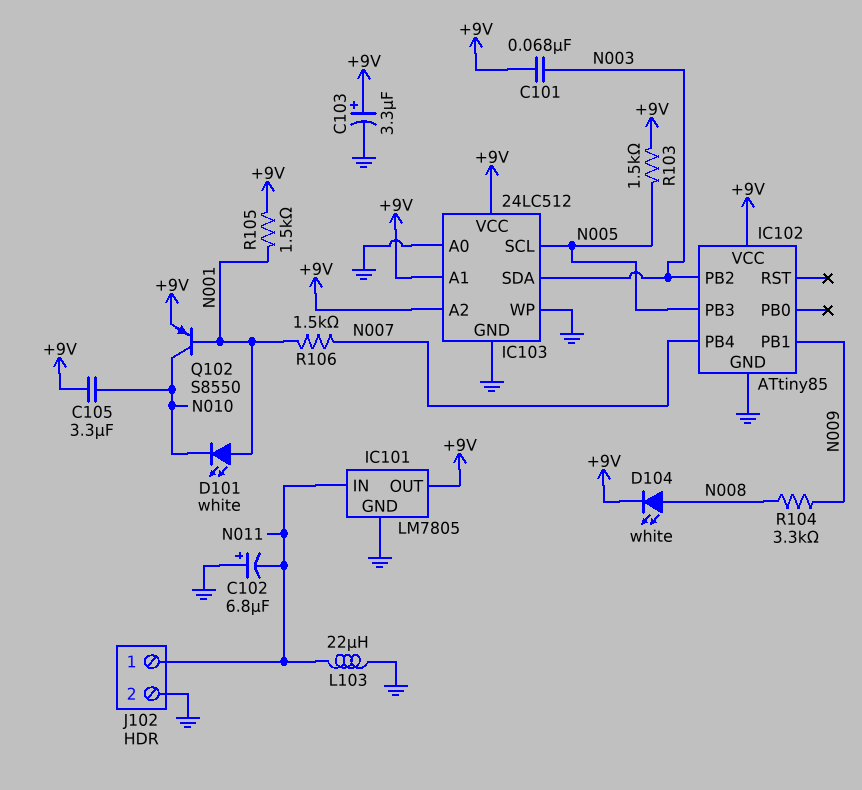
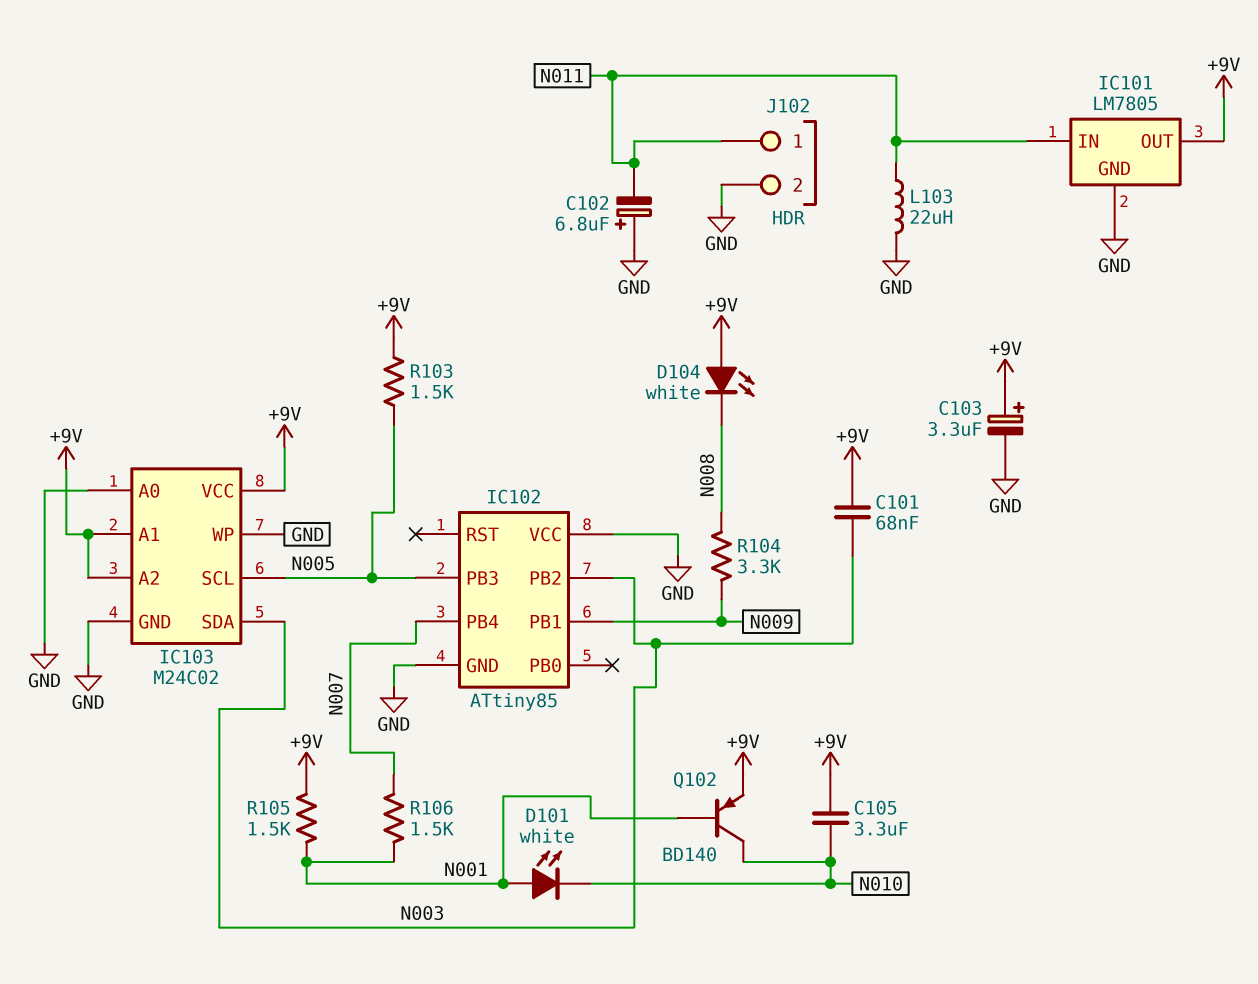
D104: LED white (A N008, K +9V) -> LED white (A +9V, K N008)
IC102 pin VCC: +9V -> GND
IC103: 24LC512 -> M24C02
Q102: PNP S8550 (B N001, C N010, E +9V) -> PNP BD140 (B N001, C N010, E +9V)

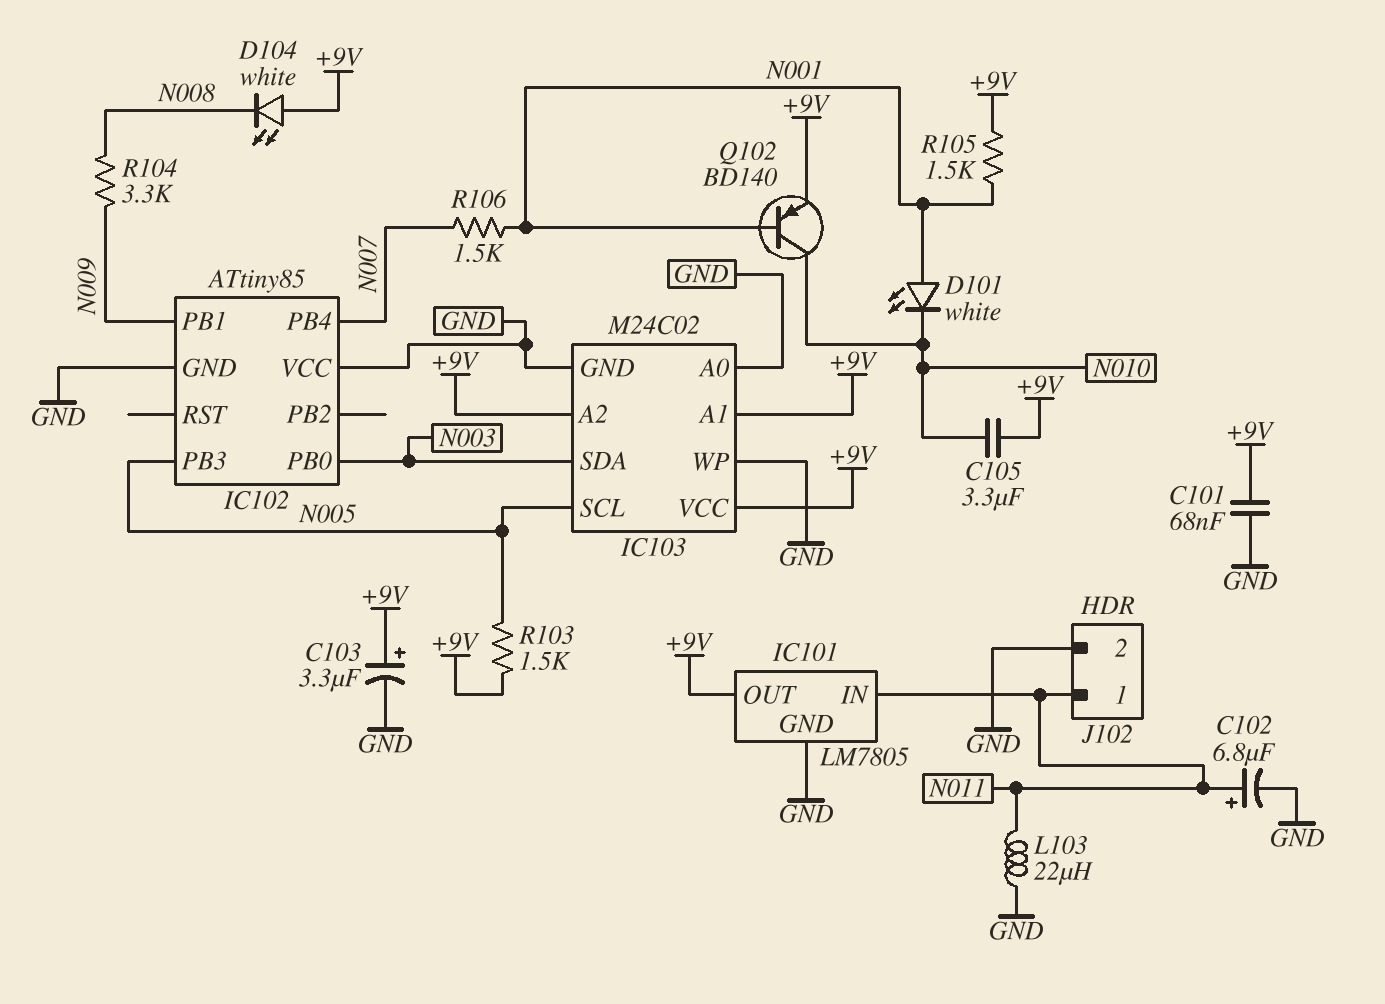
C101: 68nF (+9V, N003) -> 68nF (+9V, GND)
C102: 6.8uF (plus GND, minus N011) -> 6.8uF (plus N011, minus GND)
IC102 pin PB0: none -> N003
IC102 pin PB2: N003 -> none

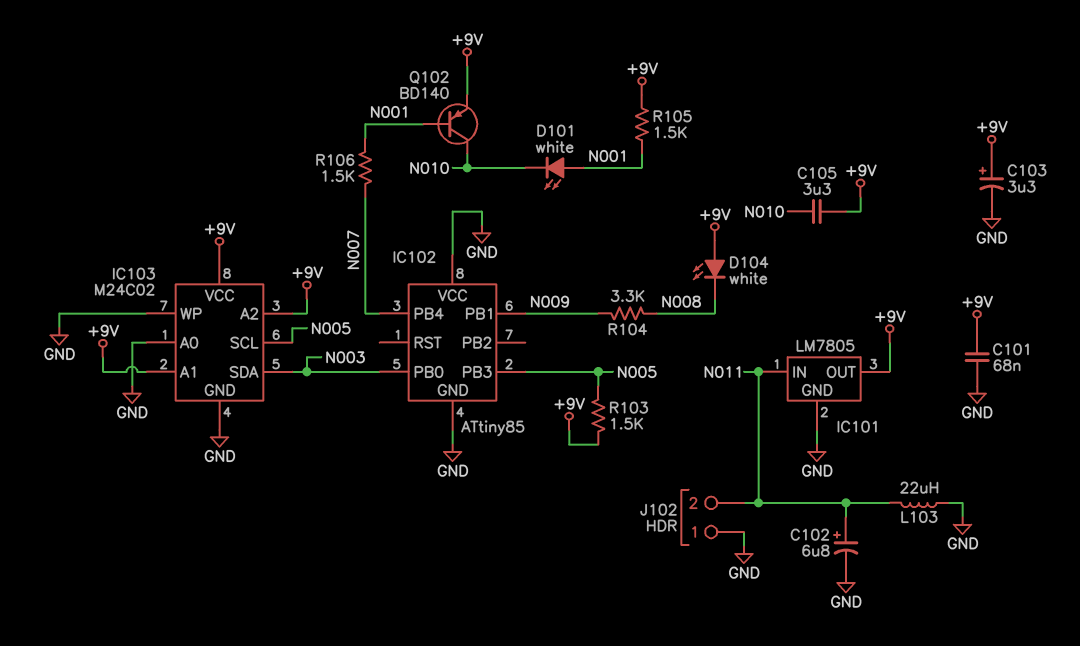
J102 pin 1: N011 -> GND
J102 pin 2: GND -> N011

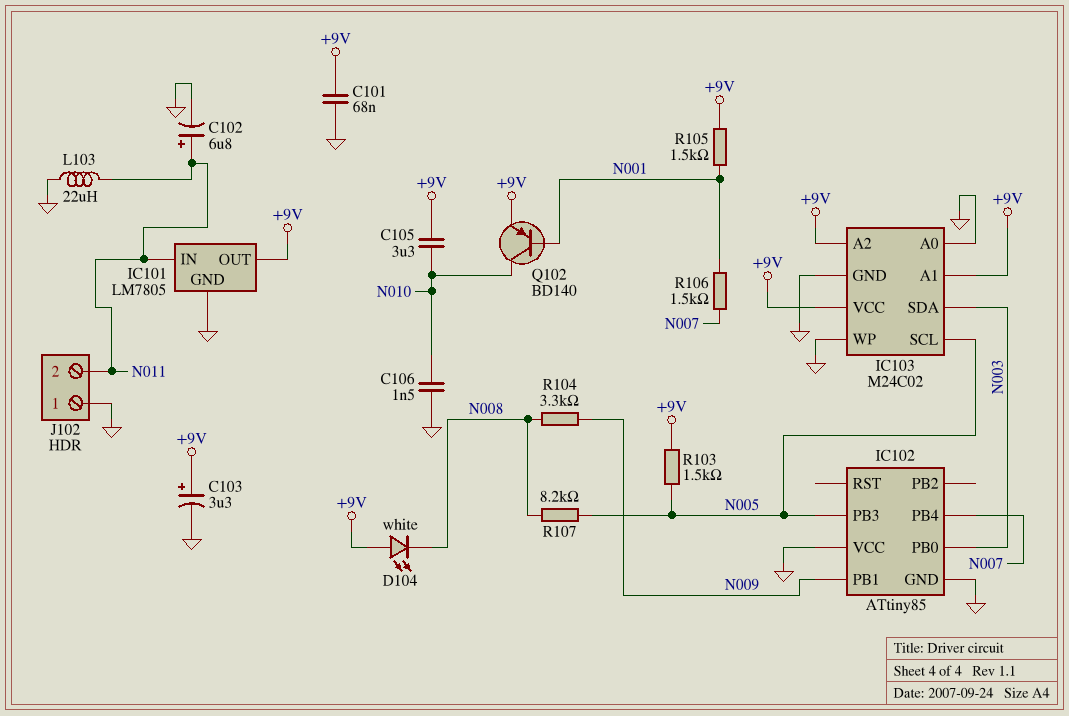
C106: none -> 1.5nF (GND, N010)
D101: LED white (A N001, K N010) -> none
R107: none -> 8.2k (N005, N008)

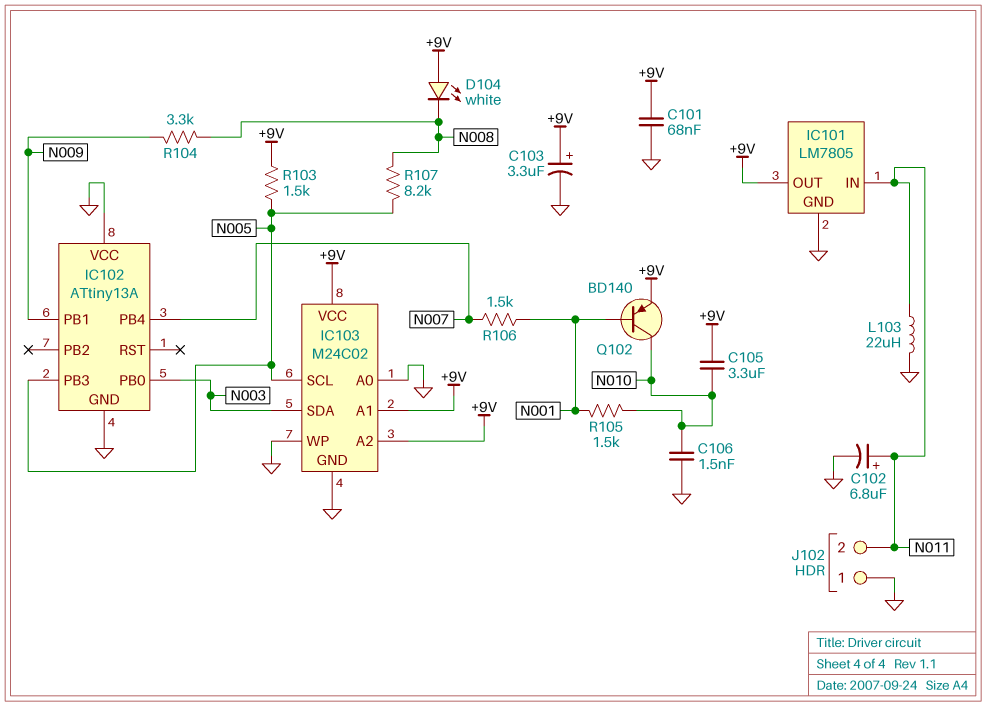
IC102: ATtiny85 -> ATtiny13A
R105: 1.5k (+9V, N001) -> 1.5k (N001, N010)

